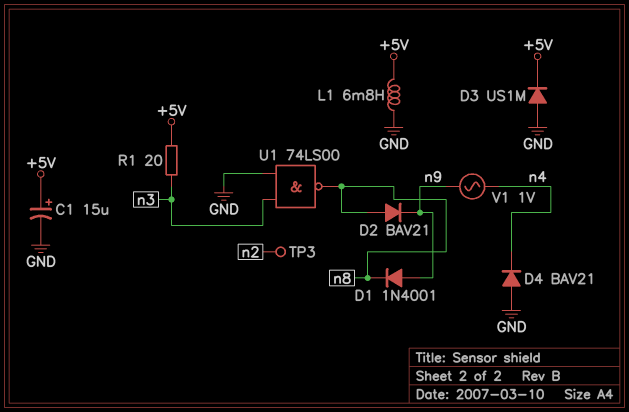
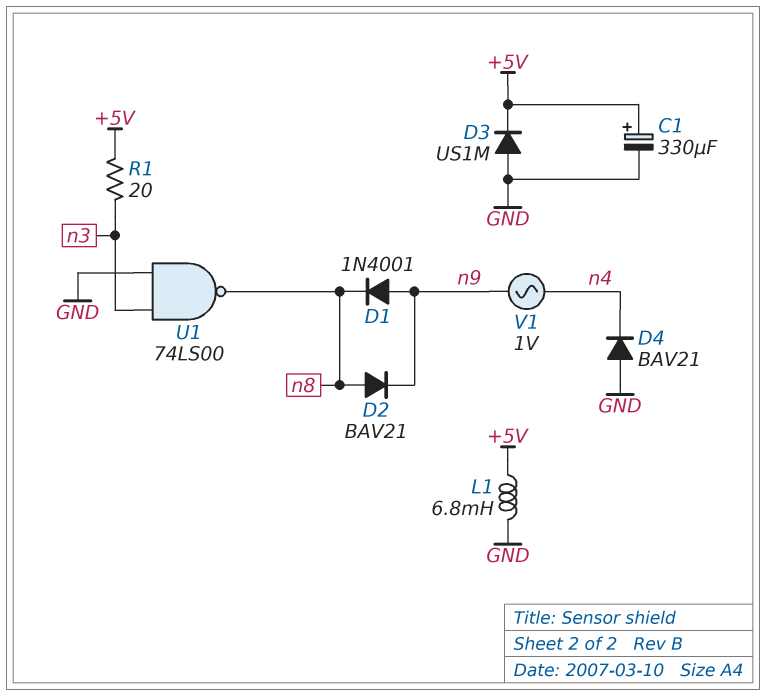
C1: 15uF (plus +5V, minus GND) -> 330uF (plus +5V, minus GND)
TP3: test point (n2) -> none

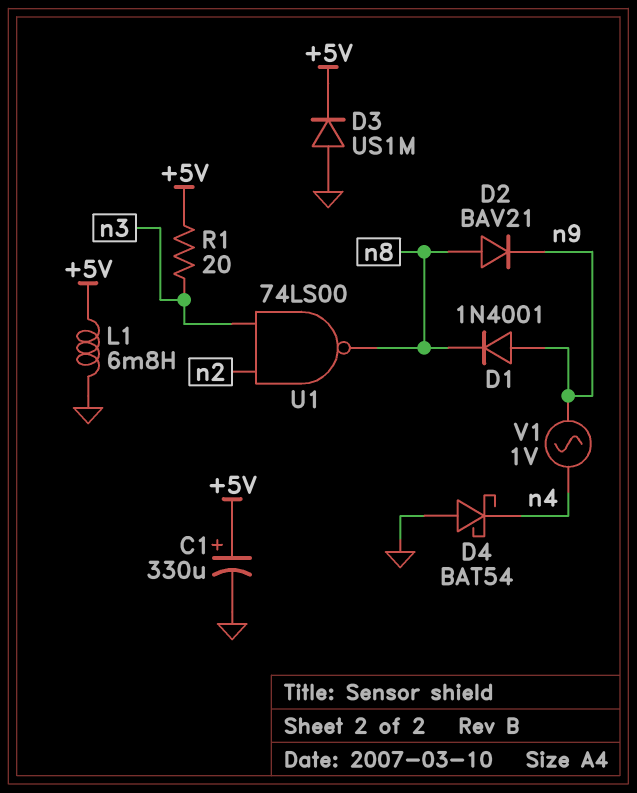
D4: diode BAV21 (A GND, K n4) -> schottky BAT54 (A GND, K n4)
U1: NAND 74LS00 (in GND, in n3, out n8) -> NAND 74LS00 (in n2, in n3, out n8)

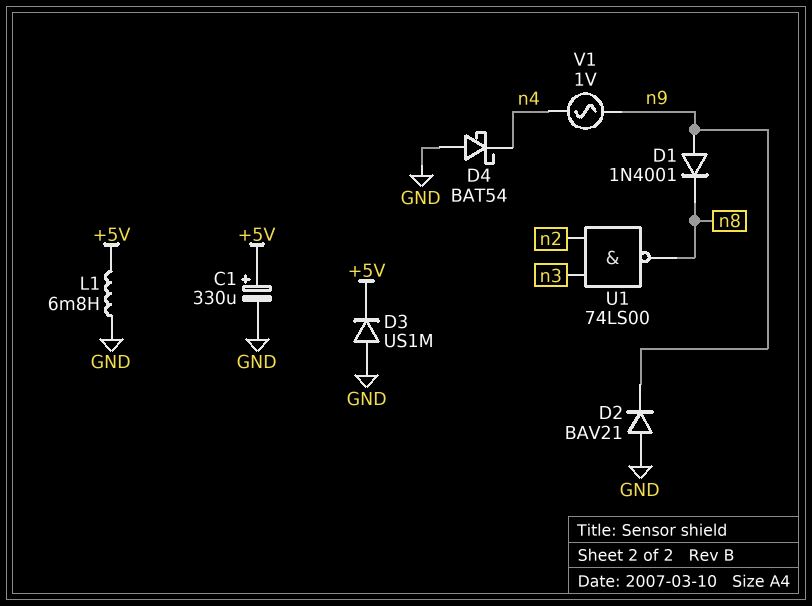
D2: diode BAV21 (A n8, K n9) -> diode BAV21 (A GND, K n9)
R1: 20 (+5V, n3) -> none

